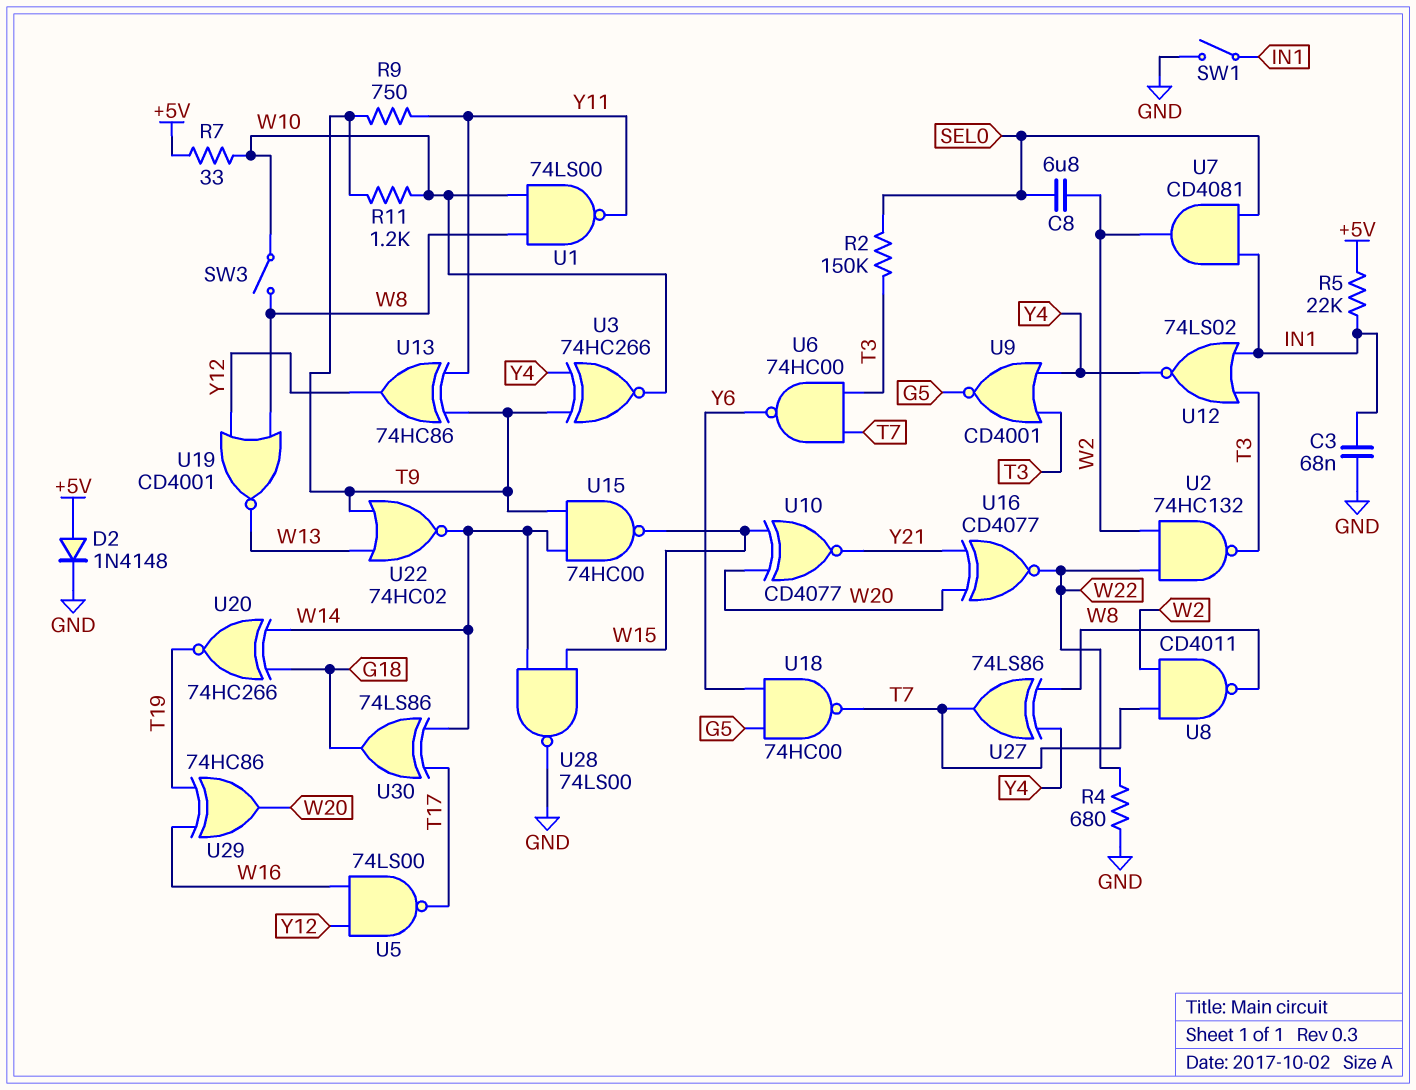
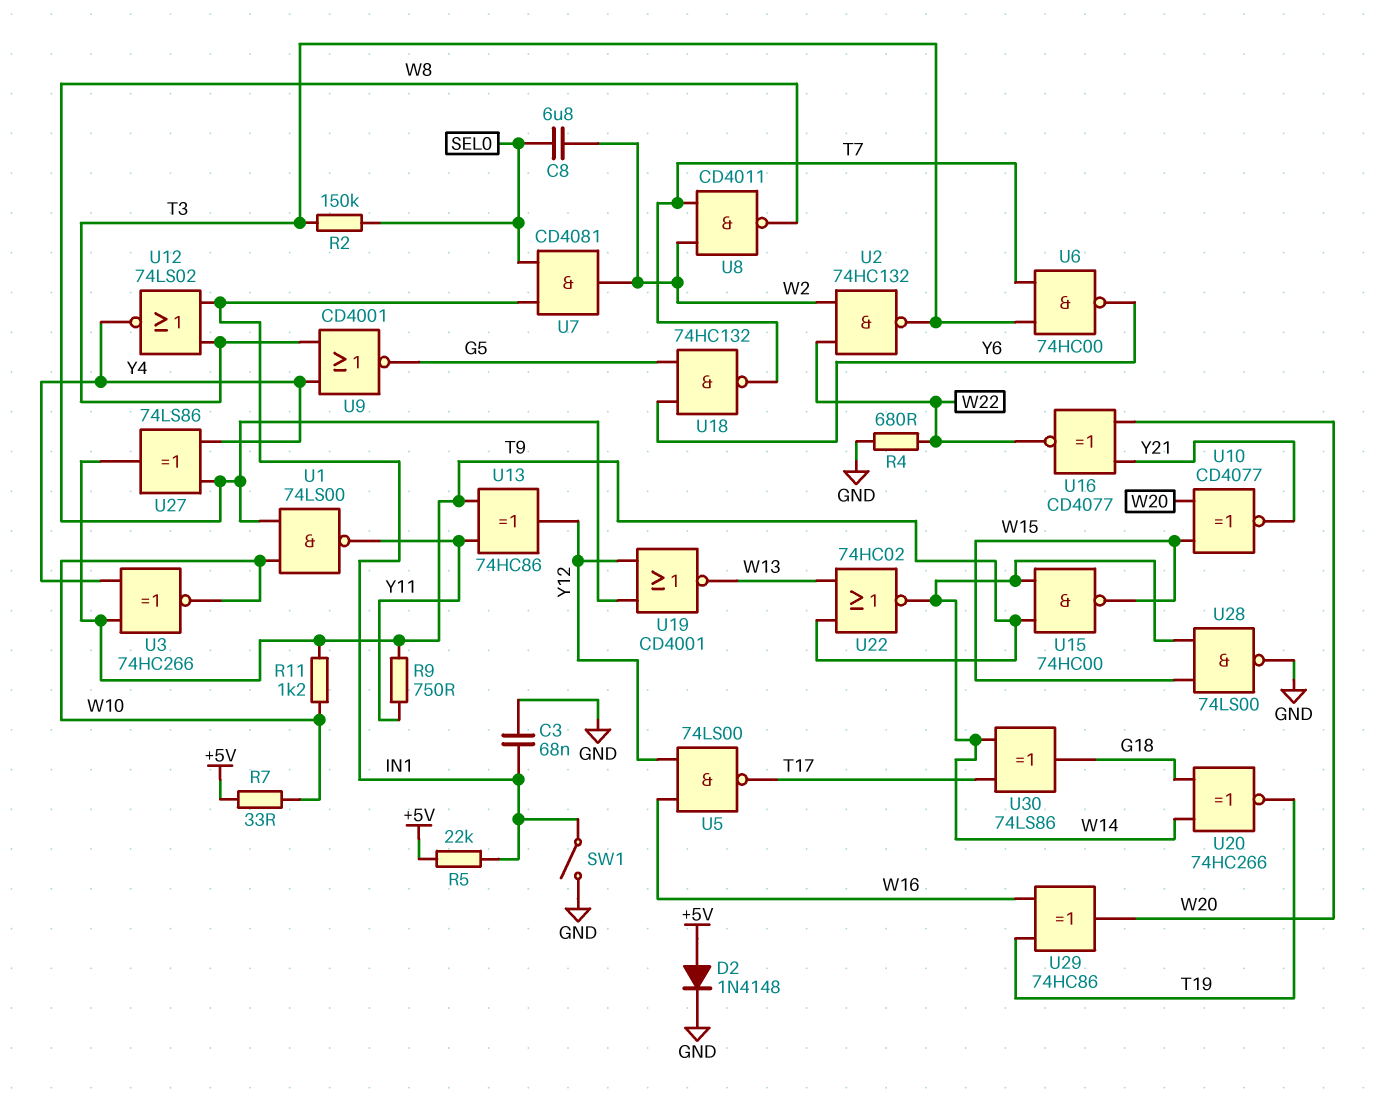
SW3: switch (W8, W10) -> none
U18: NAND 74HC00 (in G5, in Y6, out T7) -> NAND 74HC132 (in G5, in Y6, out T7)
U27: XOR 74LS86 (in W8, in Y4, out T7) -> XOR 74LS86 (in W8, in Y4, out T9)

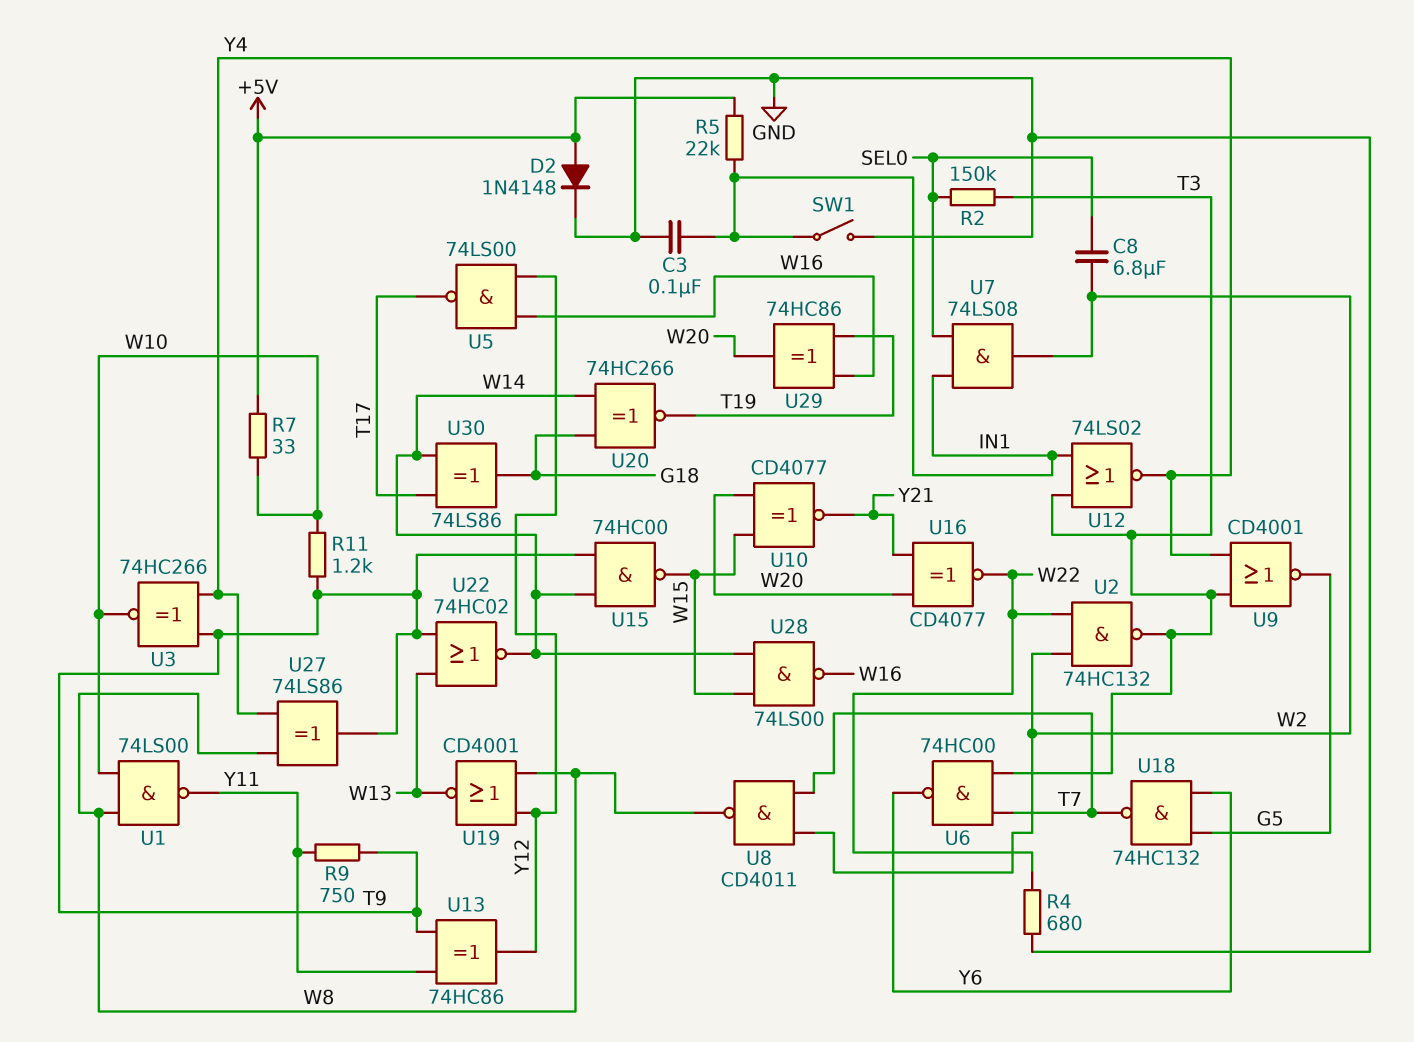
C3: 68nF (GND, IN1) -> 100nF (GND, IN1)
U7: AND CD4081 (in IN1, in SEL0, out W2) -> AND 74LS08 (in IN1, in SEL0, out W2)
U28: NAND 74LS00 (in W14, in W15, out GND) -> NAND 74LS00 (in W14, in W15, out W16)

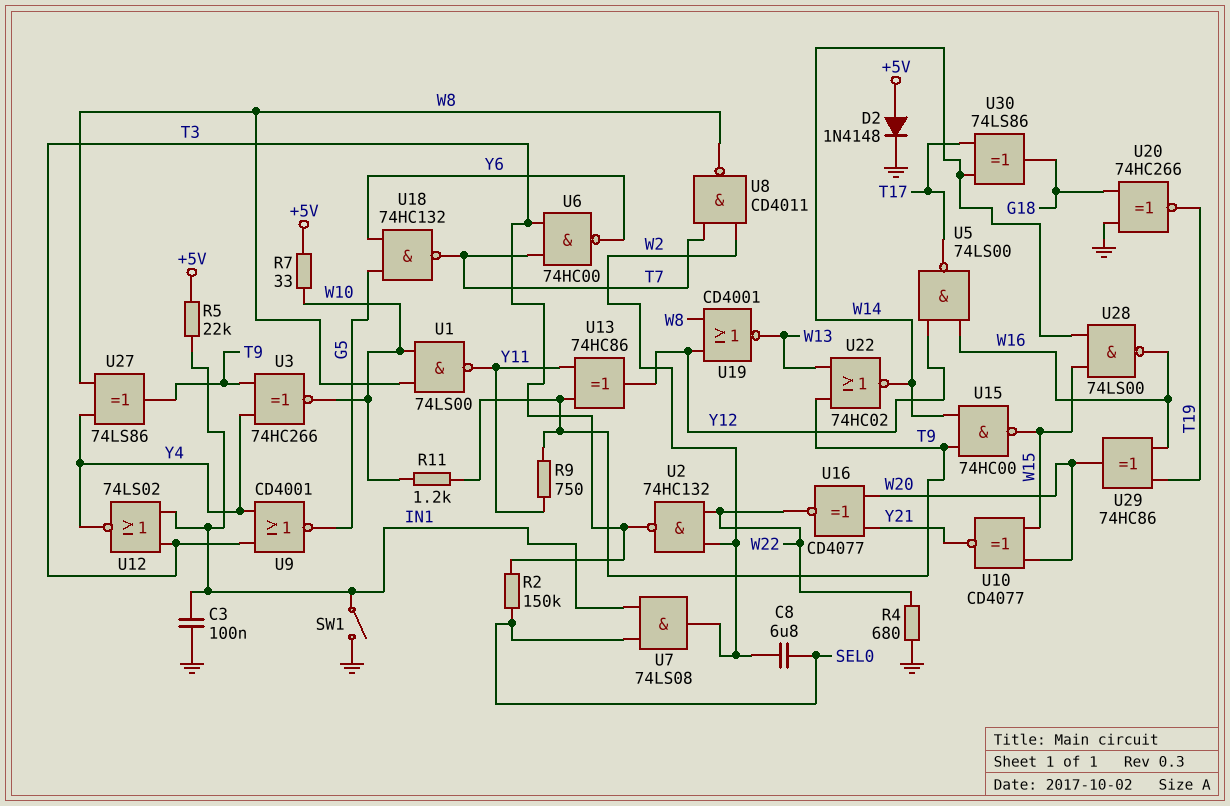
U20: XNOR 74HC266 (in G18, in W14, out T19) -> XNOR 74HC266 (in G18, in GND, out T19)

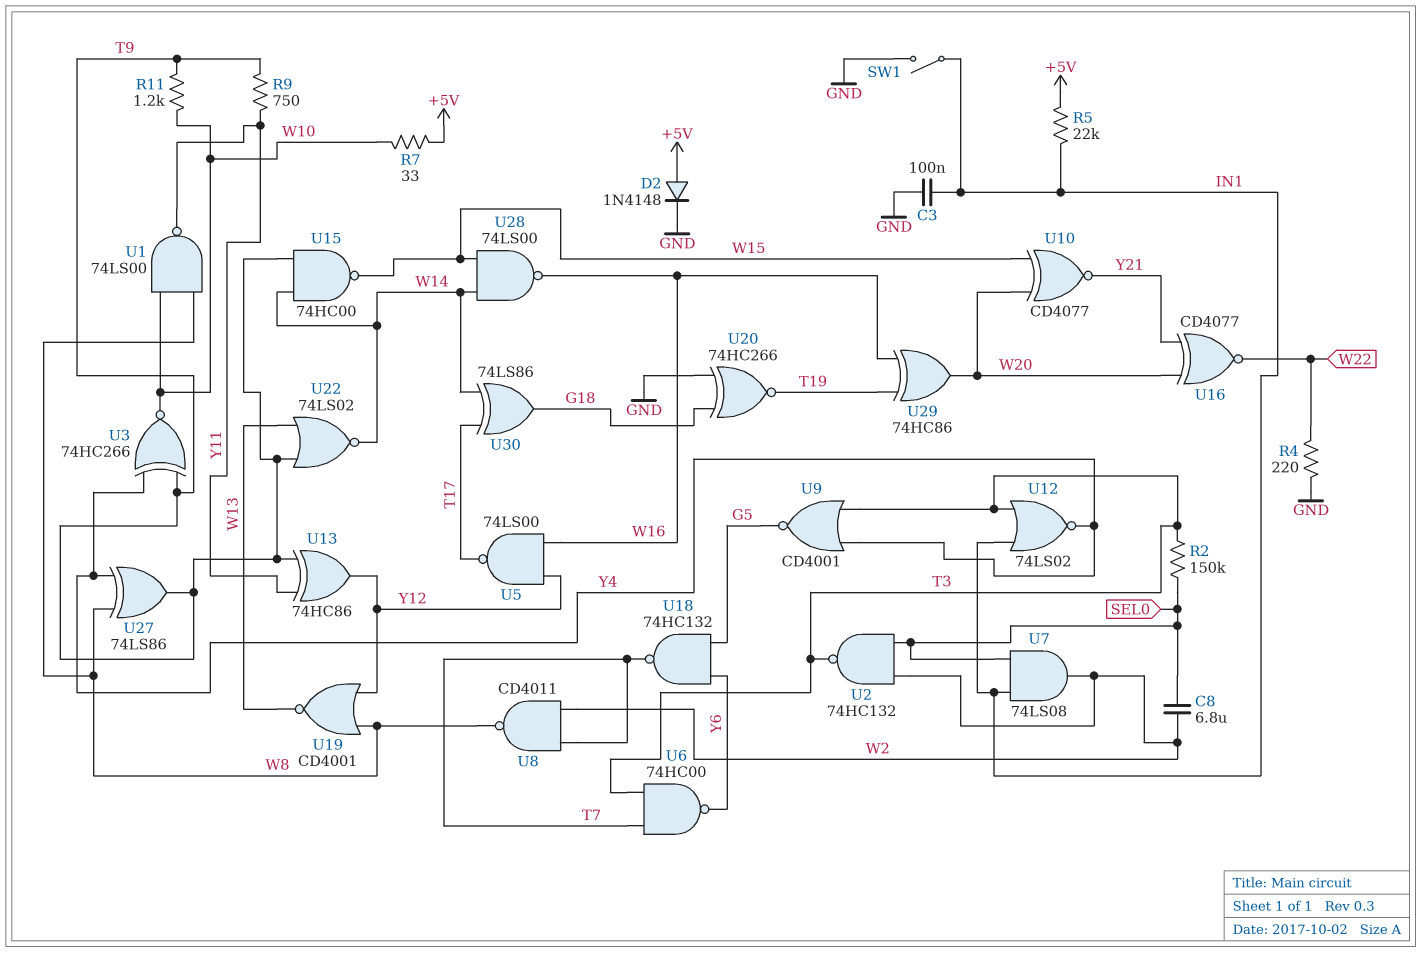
R4: 680 (GND, W22) -> 220 (GND, W22)
U2: NAND 74HC132 (in W2, in W22, out T3) -> NAND 74HC132 (in SEL0, in W2, out T3)
U22: NOR 74HC02 (in T9, in W13, out W14) -> NOR 74LS02 (in T9, in W13, out W14)

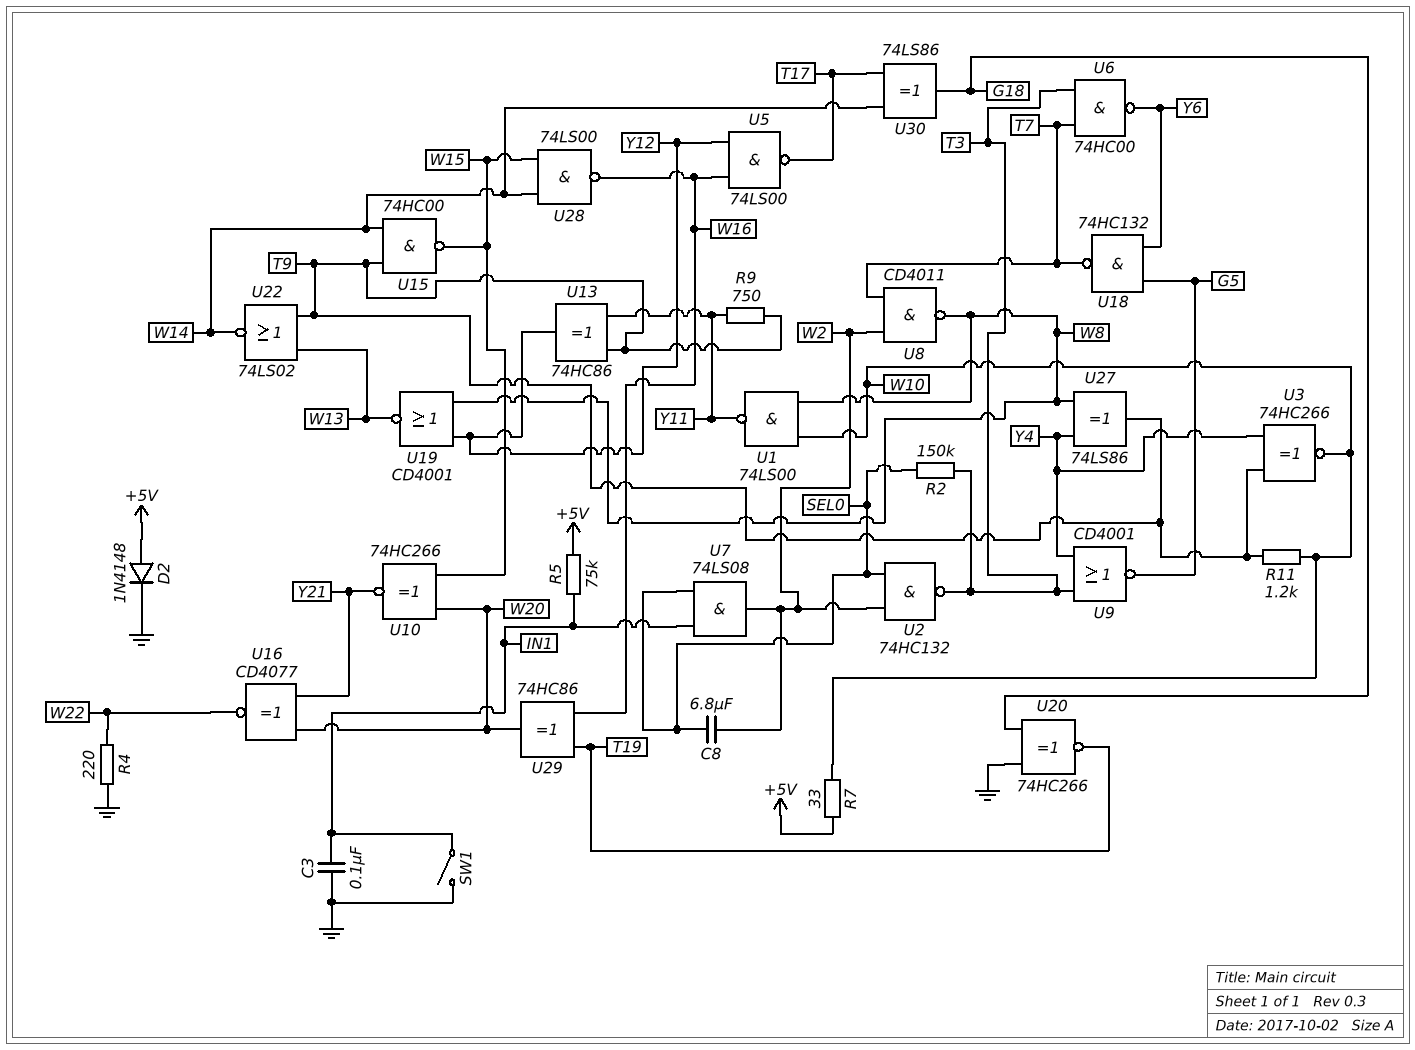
R5: 22k (+5V, IN1) -> 75k (+5V, IN1)
U10: XNOR CD4077 (in W15, in W20, out Y21) -> XNOR 74HC266 (in W15, in W20, out Y21)
U12: NOR 74LS02 (in IN1, in T3, out Y4) -> none

